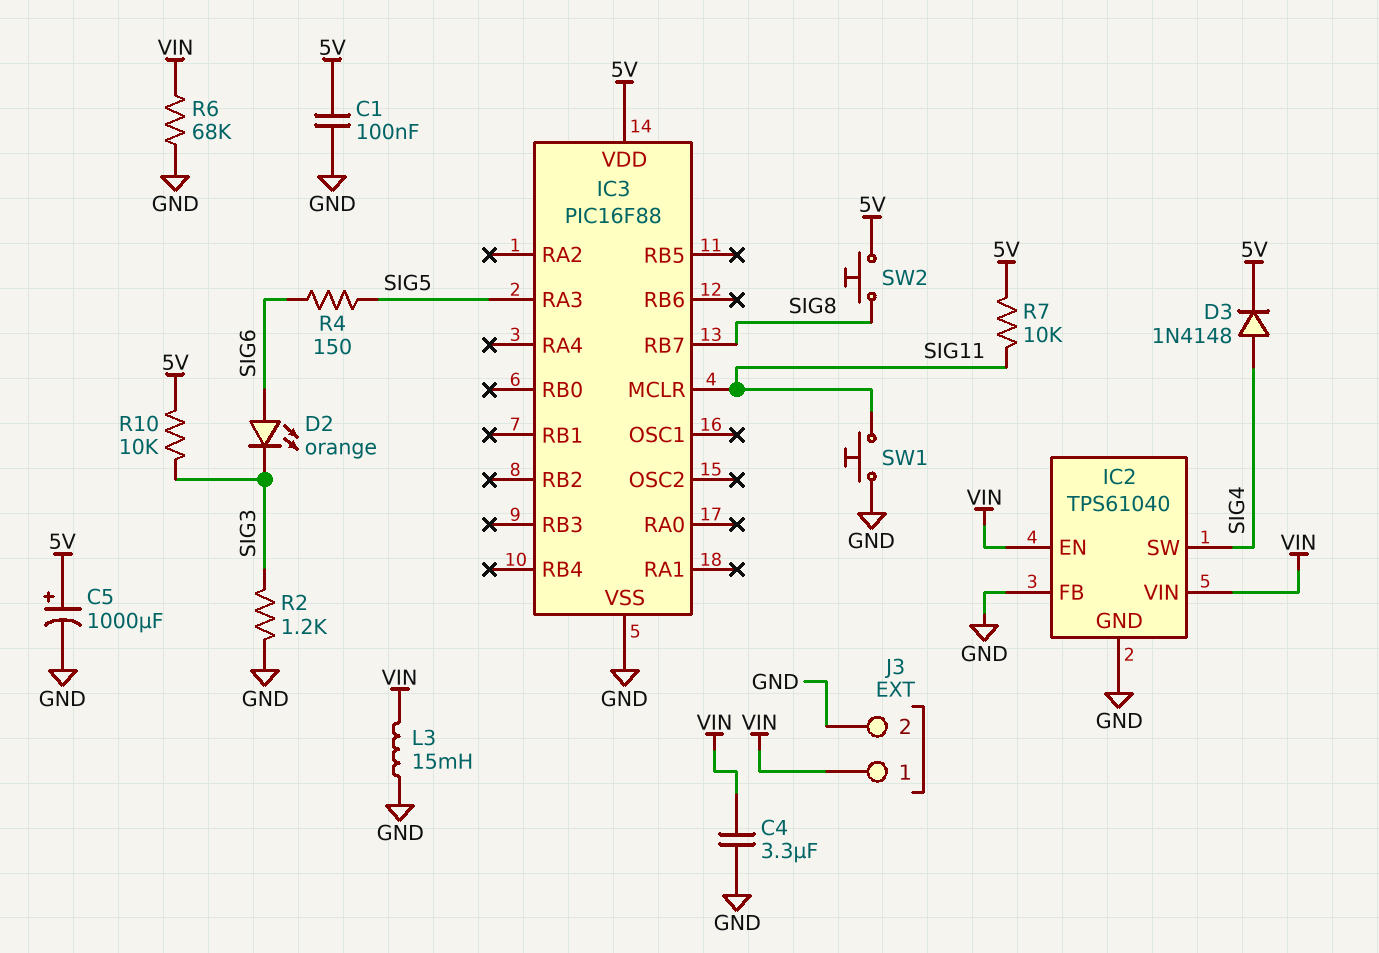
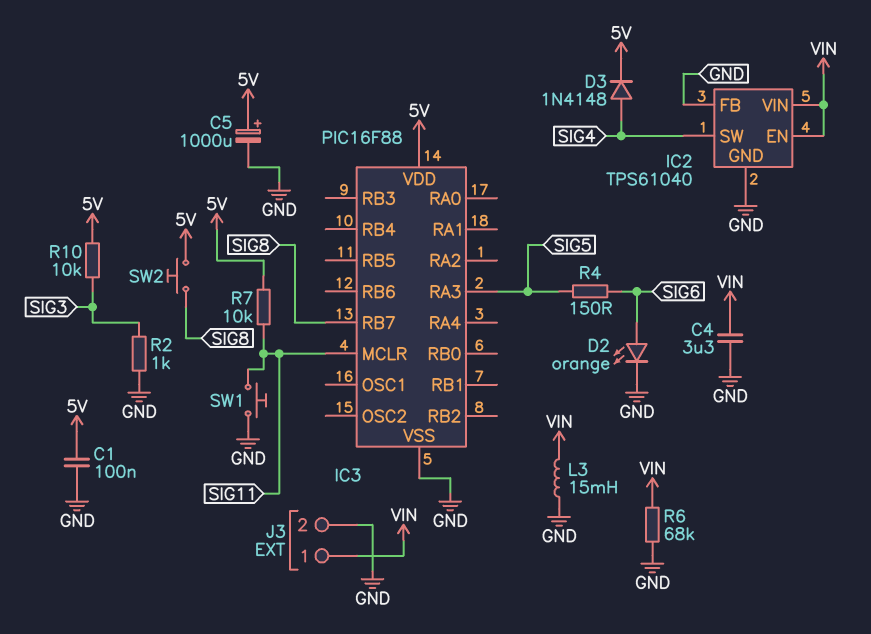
D2: LED orange (A SIG6, K SIG3) -> LED orange (A SIG6, K GND)
R2: 1.2k (GND, SIG3) -> 1k (GND, SIG3)

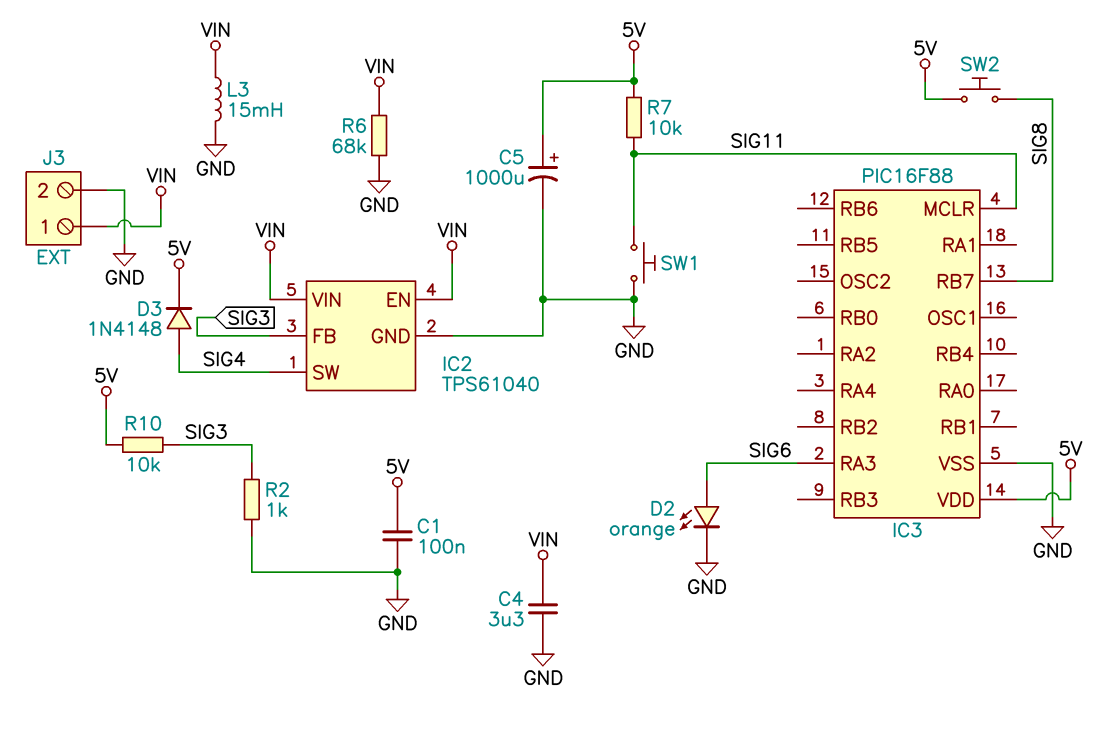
IC2 pin FB: GND -> SIG3
IC3 pin RA3: SIG5 -> SIG6
R4: 150 (SIG5, SIG6) -> none

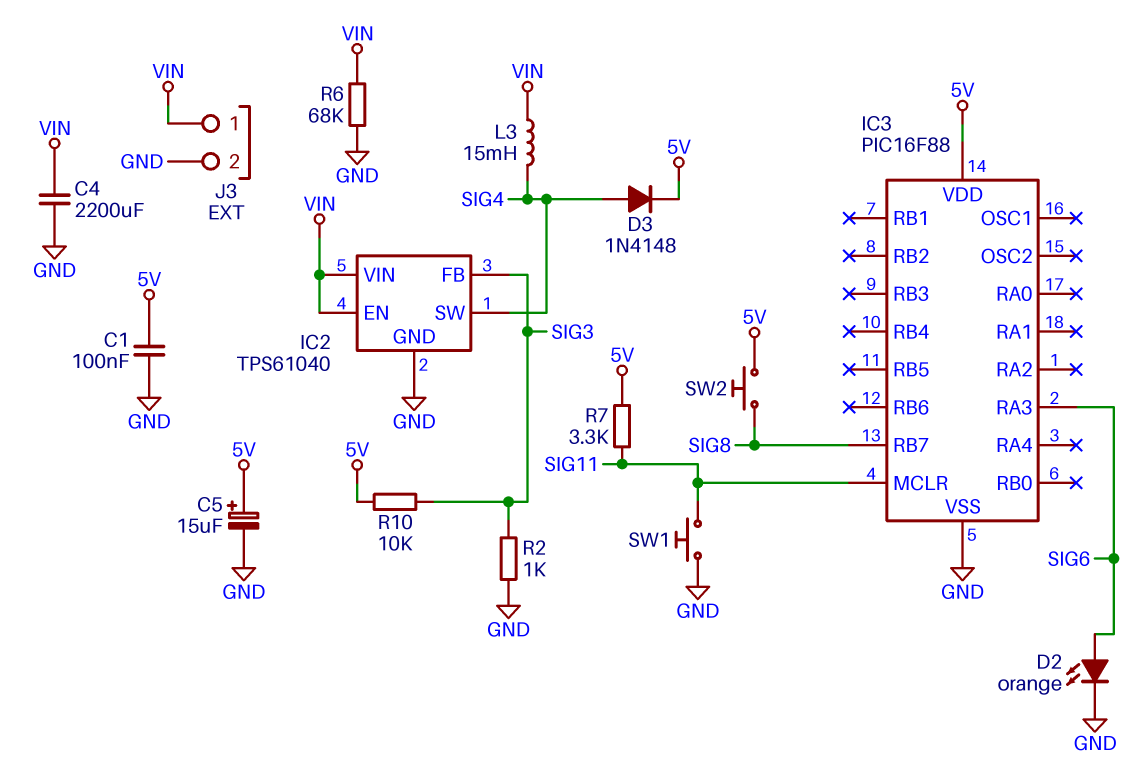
C4: 3.3uF (GND, VIN) -> 2200uF (GND, VIN)
C5: 1000uF (plus 5V, minus GND) -> 15uF (plus 5V, minus GND)
L3: 15mH (GND, VIN) -> 15mH (SIG4, VIN)
R7: 10k (5V, SIG11) -> 3.3k (5V, SIG11)

